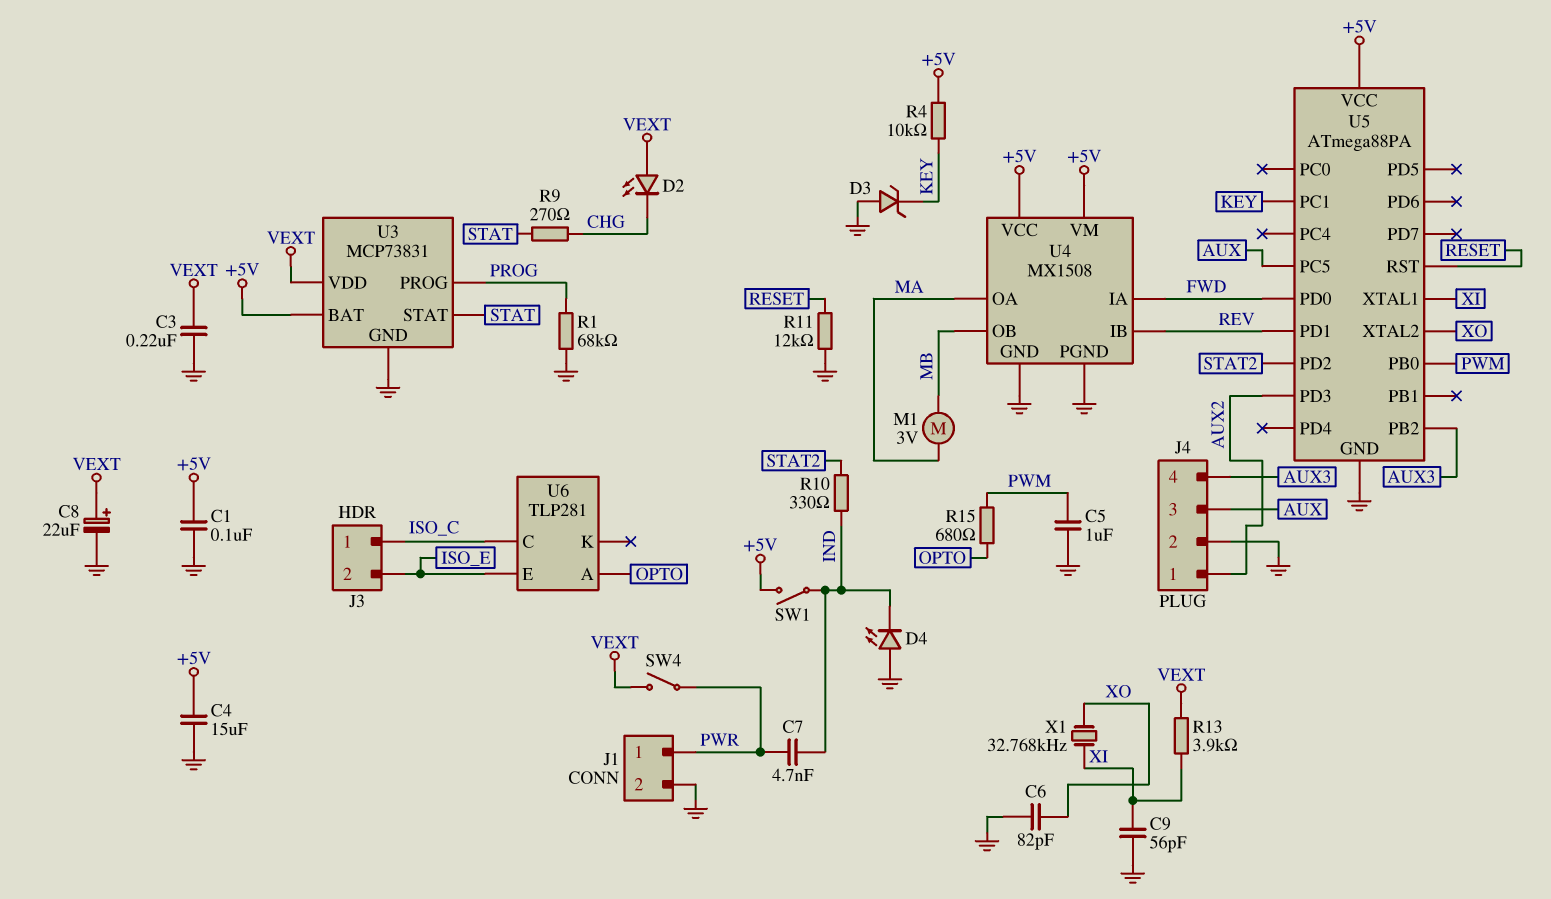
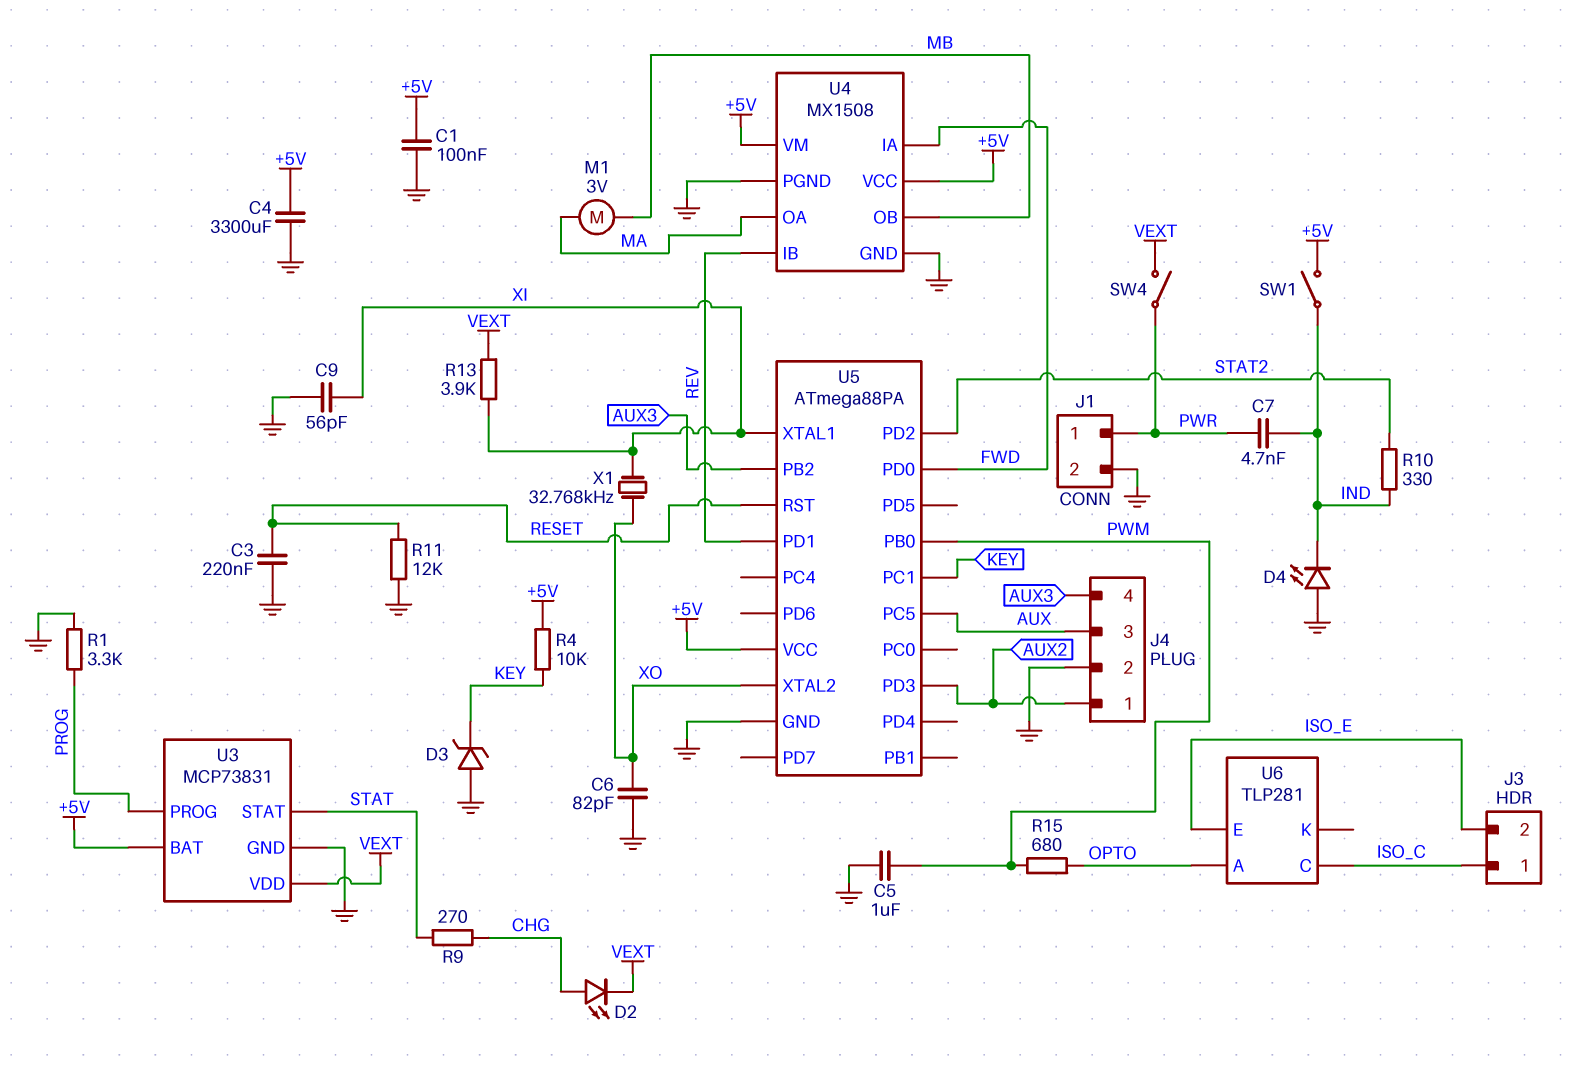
C3: 220nF (GND, VEXT) -> 220nF (GND, RESET)
C4: 15uF (+5V, GND) -> 3300uF (+5V, GND)
C8: 22uF (plus VEXT, minus GND) -> none
D2: LED (A VEXT, K CHG) -> LED (A CHG, K VEXT)
R1: 68k (GND, PROG) -> 3.3k (GND, PROG)

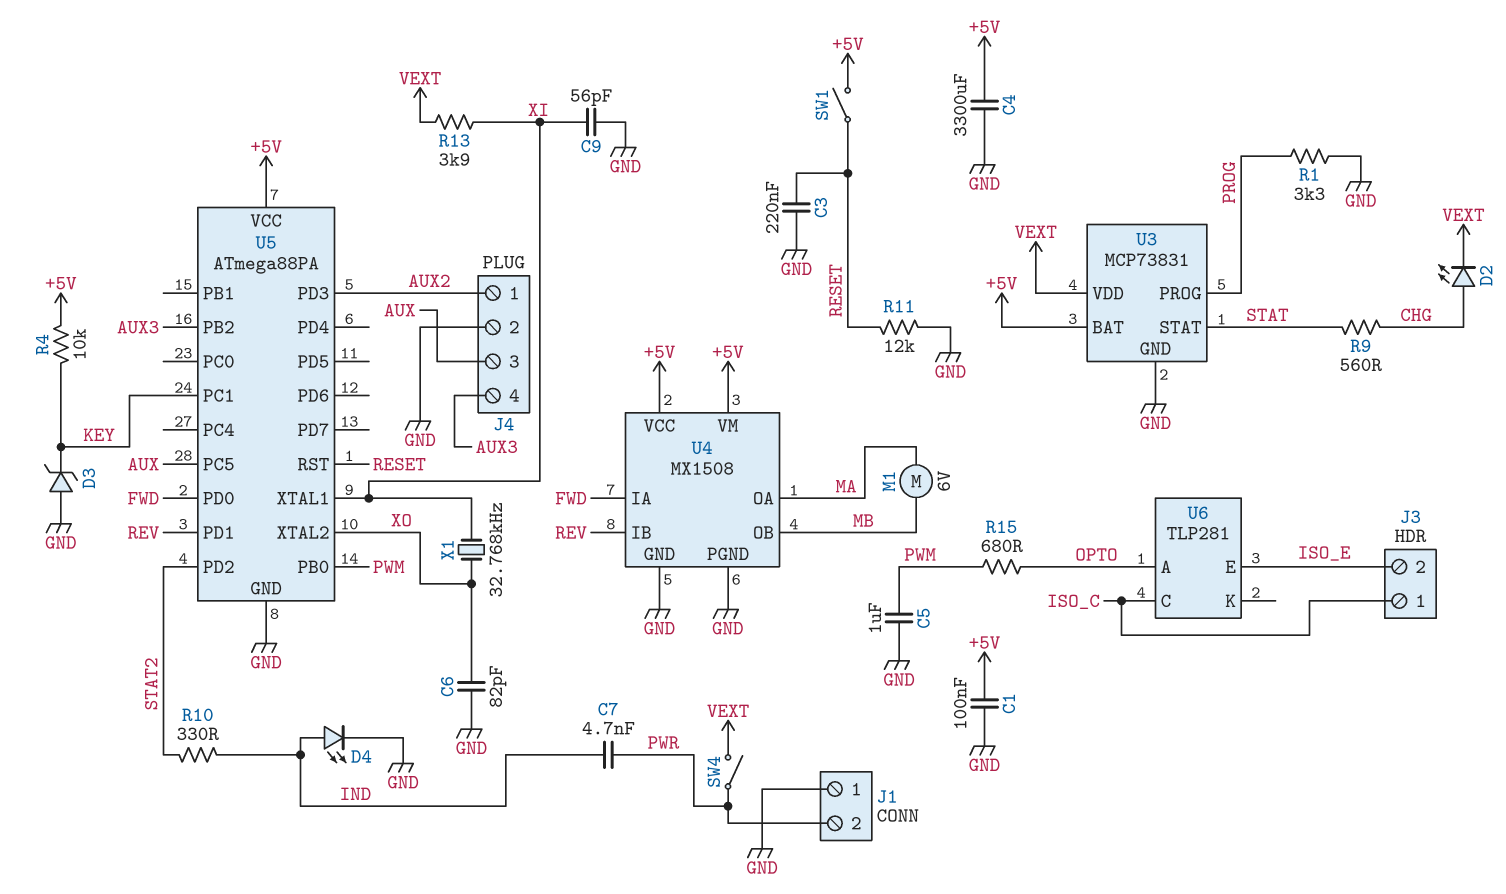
D4: LED (A GND, K IND) -> LED (A IND, K GND)
J1 pin 1: PWR -> GND
J1 pin 2: GND -> PWR
M1: motor 3V (MA, MB) -> motor 6V (MA, MB)
R9: 270 (CHG, STAT) -> 560 (CHG, STAT)
SW1: switch (+5V, IND) -> switch (+5V, RESET)

